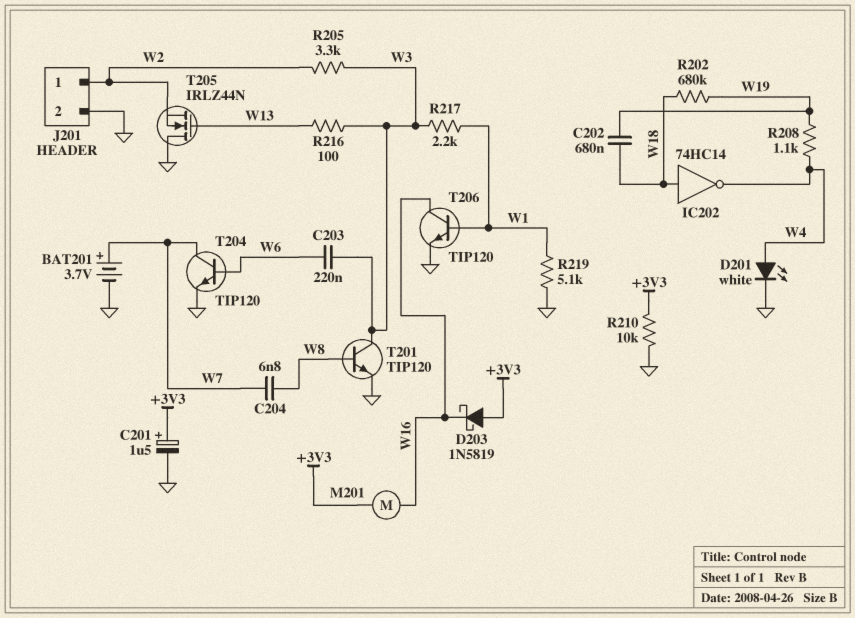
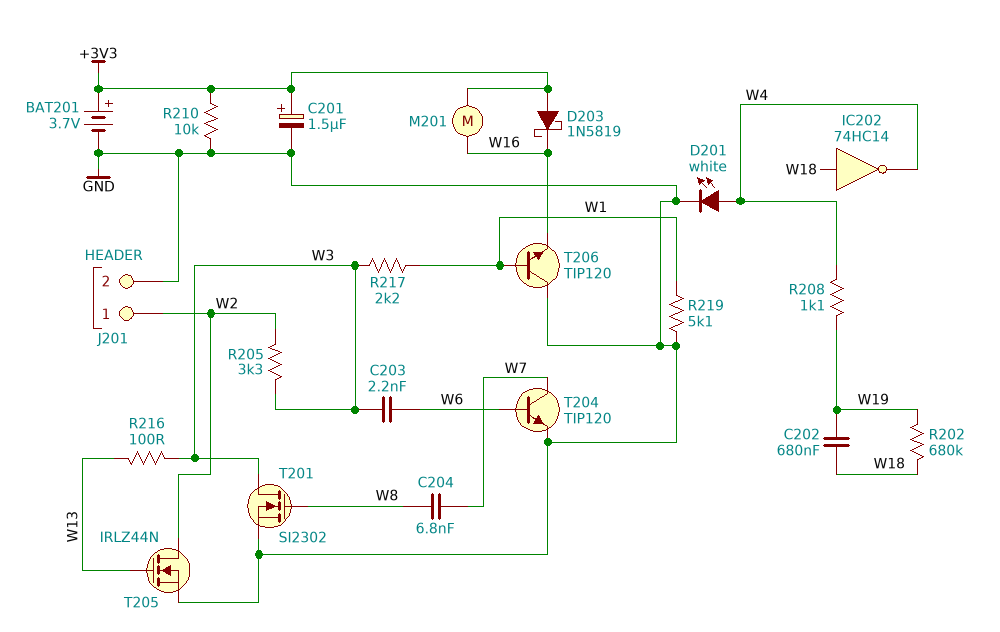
BAT201: 3.7V (plus W7, minus GND) -> 3.7V (plus +3V3, minus GND)
C203: 220nF (W3, W6) -> 2.2nF (W3, W6)
T201: NPN TIP120 (B W8, C W3, E GND) -> NMOS SI2302 (G W8, D W3, S GND)
T205: NMOS IRLZ44N (G W13, D GND, S W2) -> NMOS IRLZ44N (G W13, D W2, S GND)
T206: NPN TIP120 (B W1, C W16, E GND) -> NPN TIP120 (B W1, C GND, E W16)

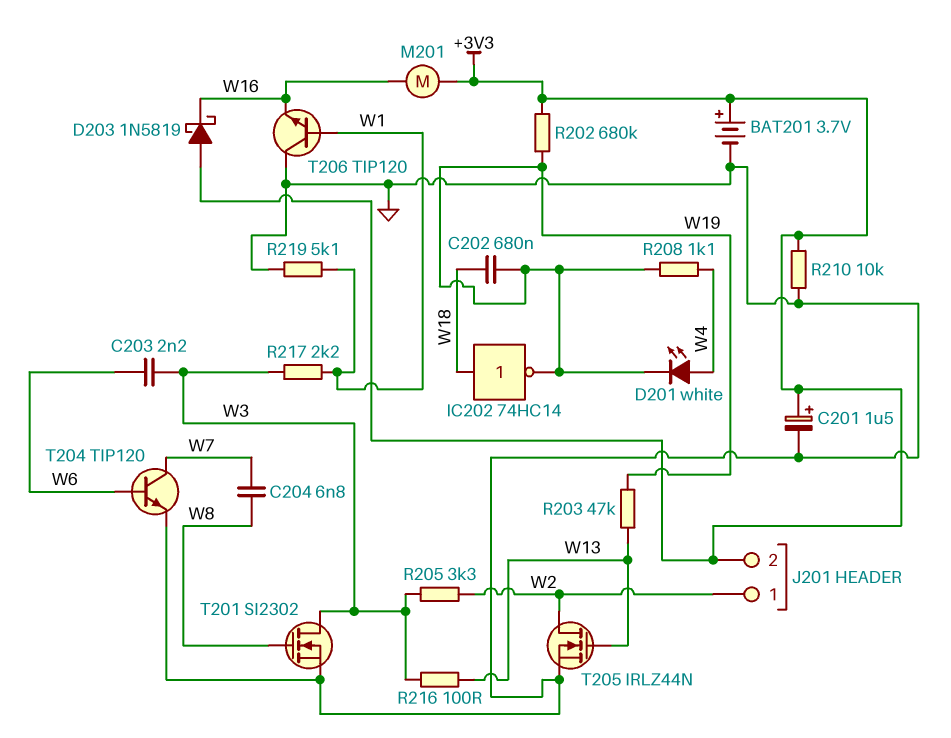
D201: LED white (A W4, K GND) -> LED white (A W4, K W19)
IC202: NOT 74HC14 (in W18, out W4) -> NOT 74HC14 (in W18, out W19)
J201 pin 2: GND -> +3V3
R202: 680k (W18, W19) -> 680k (+3V3, W19)
R203: none -> 47k (W13, W19)

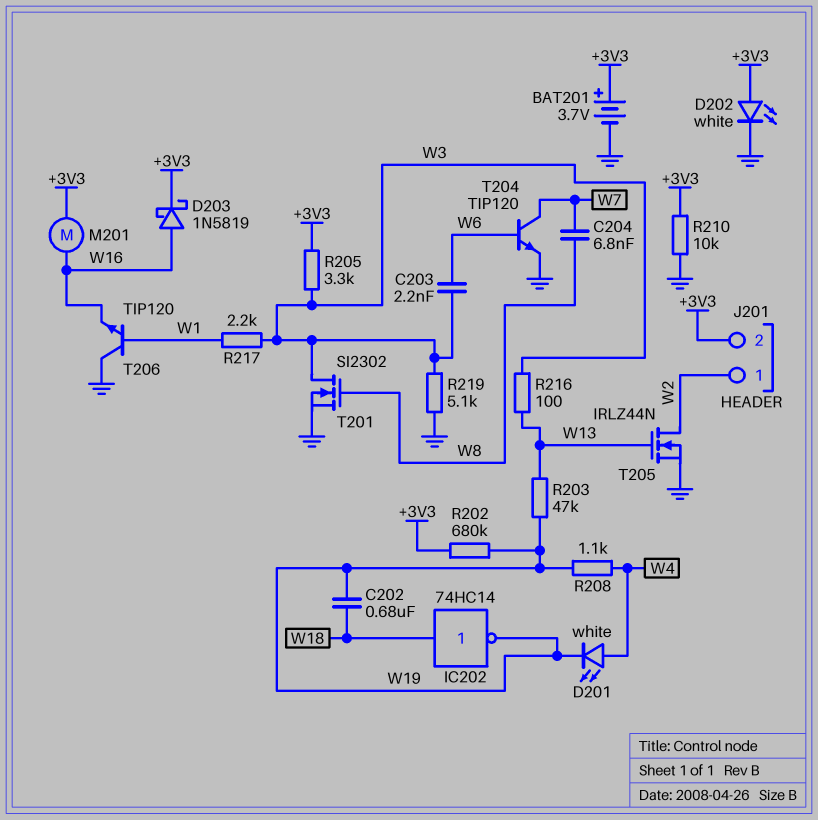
C201: 1.5uF (plus +3V3, minus GND) -> none
D202: none -> LED white (A +3V3, K GND)
D203: schottky 1N5819 (A +3V3, K W16) -> schottky 1N5819 (A W16, K +3V3)
R205: 3.3k (W2, W3) -> 3.3k (+3V3, W3)
R219: 5.1k (GND, W1) -> 5.1k (GND, W3)

